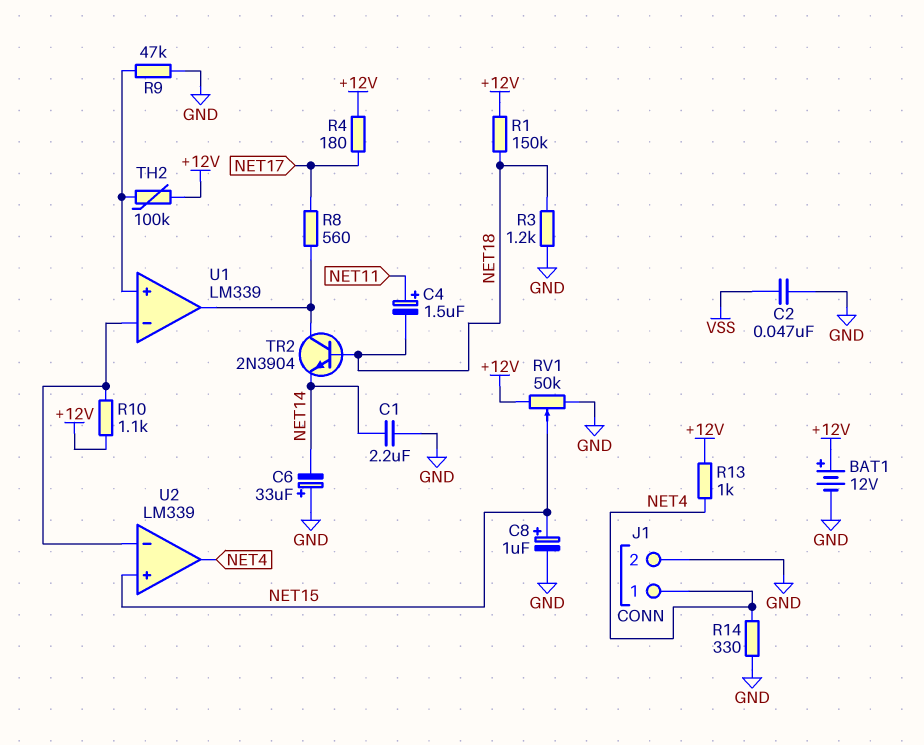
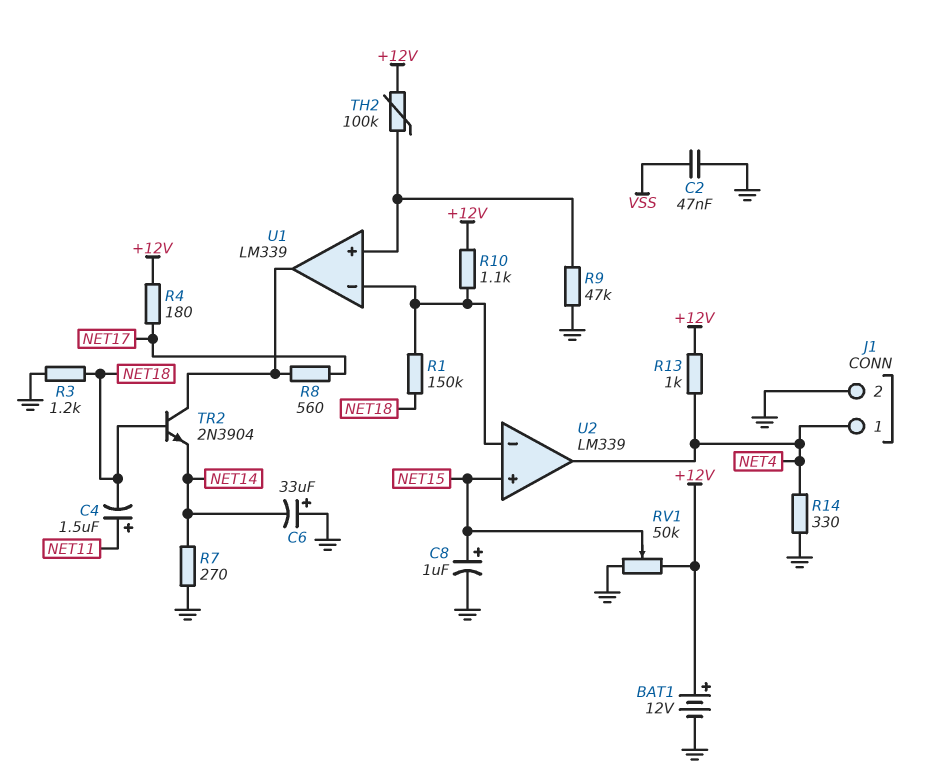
C1: 2.2uF (GND, NET14) -> none
R1: 150k (+12V, NET18) -> 150k (NET18, U1/in-)
R7: none -> 270 (GND, NET14)

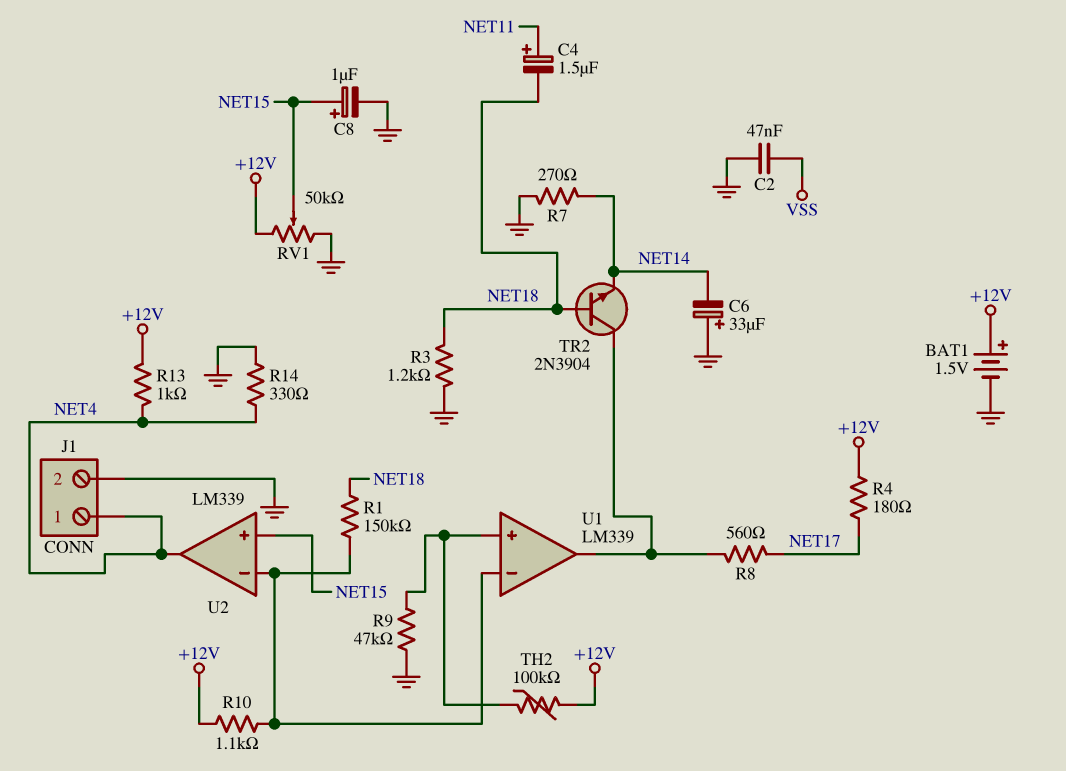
BAT1: 12V (plus +12V, minus GND) -> 1.5V (plus +12V, minus GND)

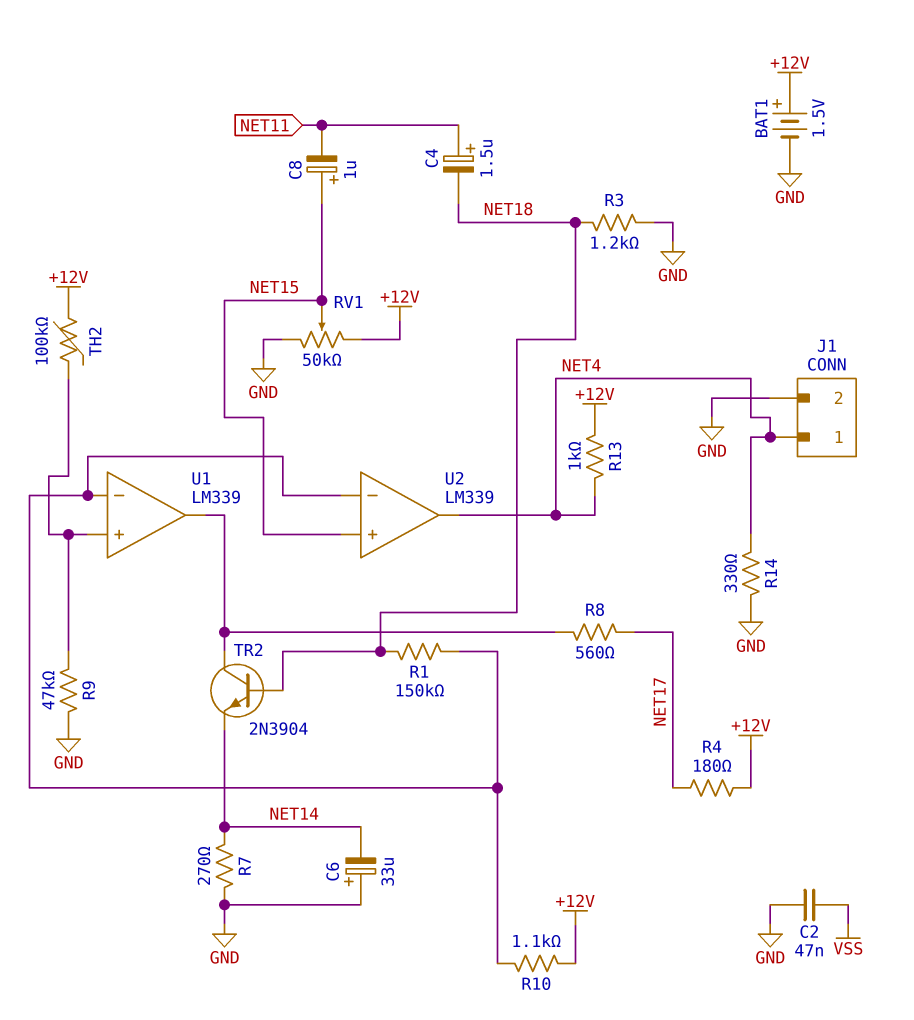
C8: 1uF (plus NET15, minus GND) -> 1uF (plus NET15, minus NET11)

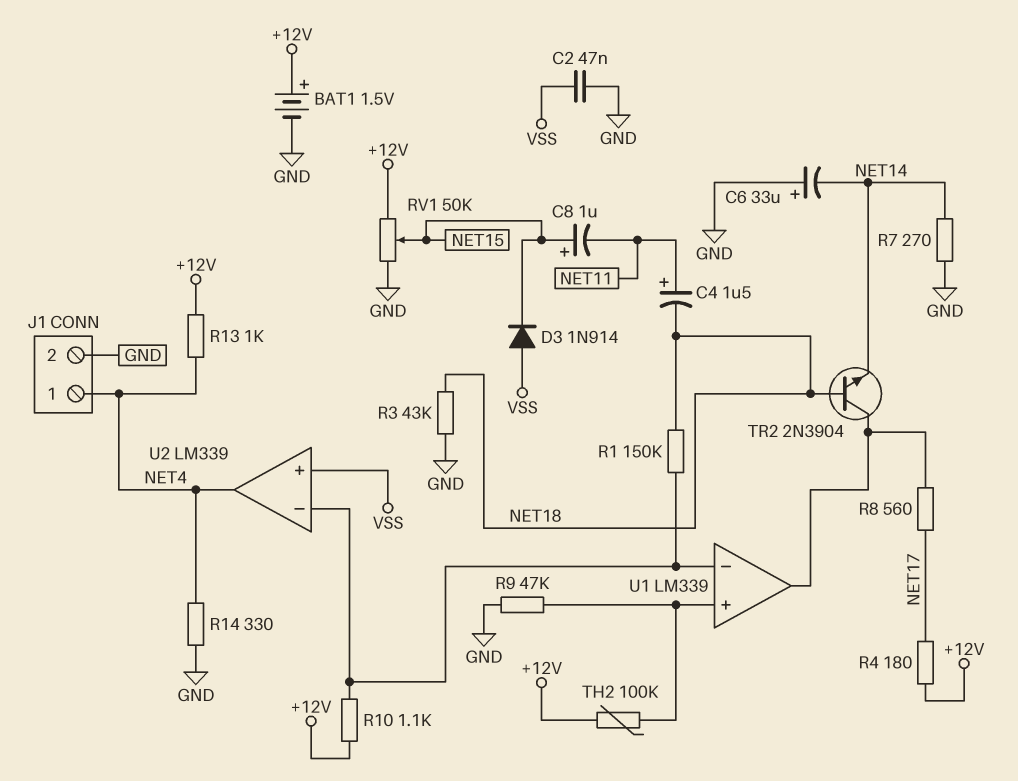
D3: none -> diode 1N914 (A VSS, K NET15)
R3: 1.2k (GND, NET18) -> 43k (GND, NET18)
U2 pin in+: NET15 -> VSS

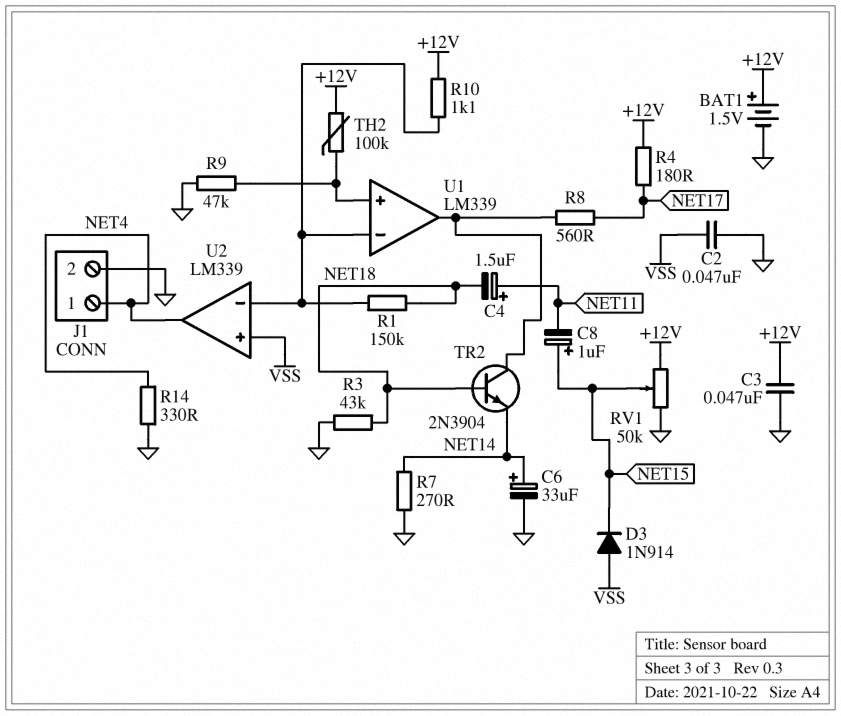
C3: none -> 47nF (+12V, GND)
C6: 33uF (plus GND, minus NET14) -> 33uF (plus NET14, minus GND)
R13: 1k (+12V, NET4) -> none

